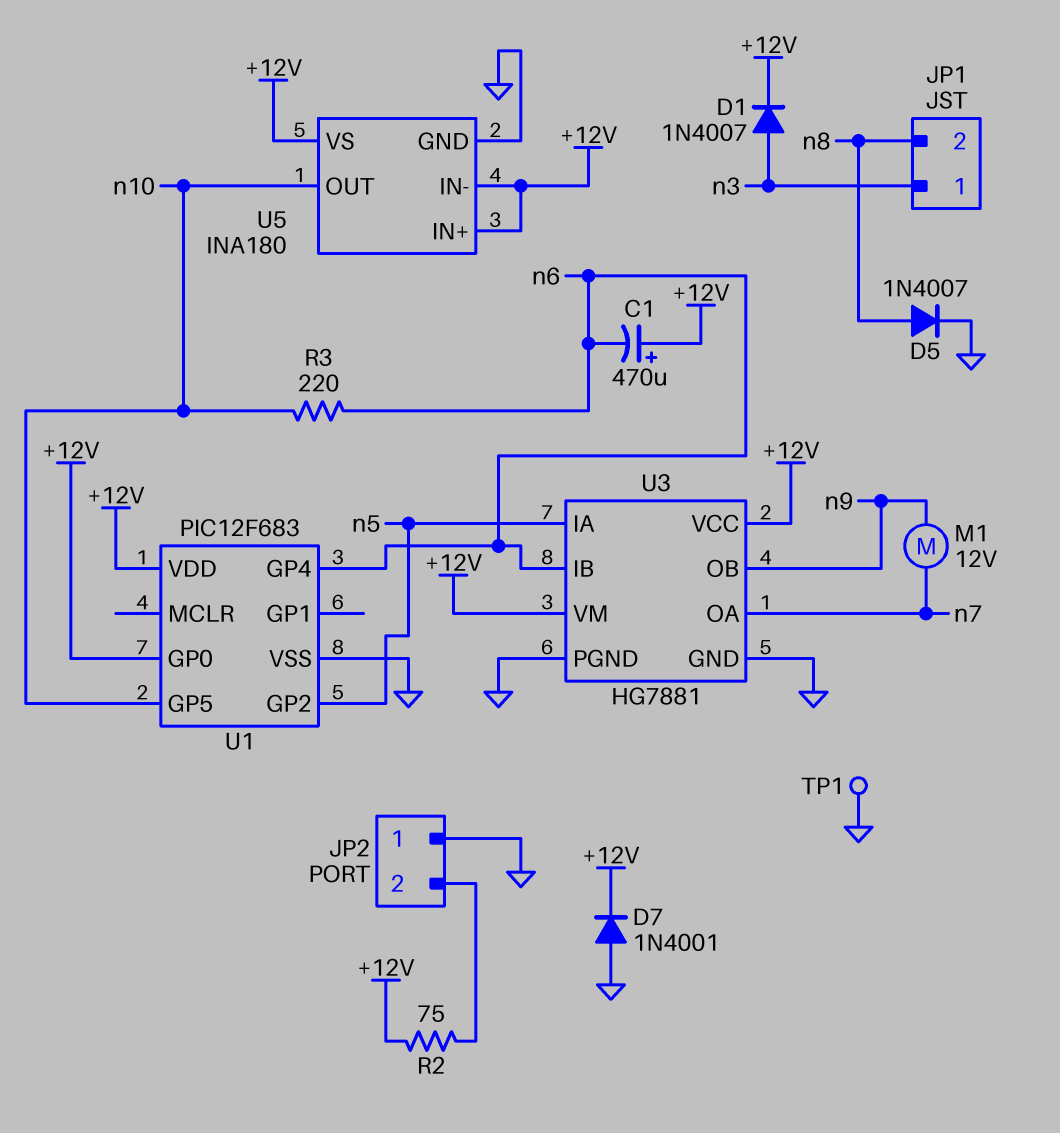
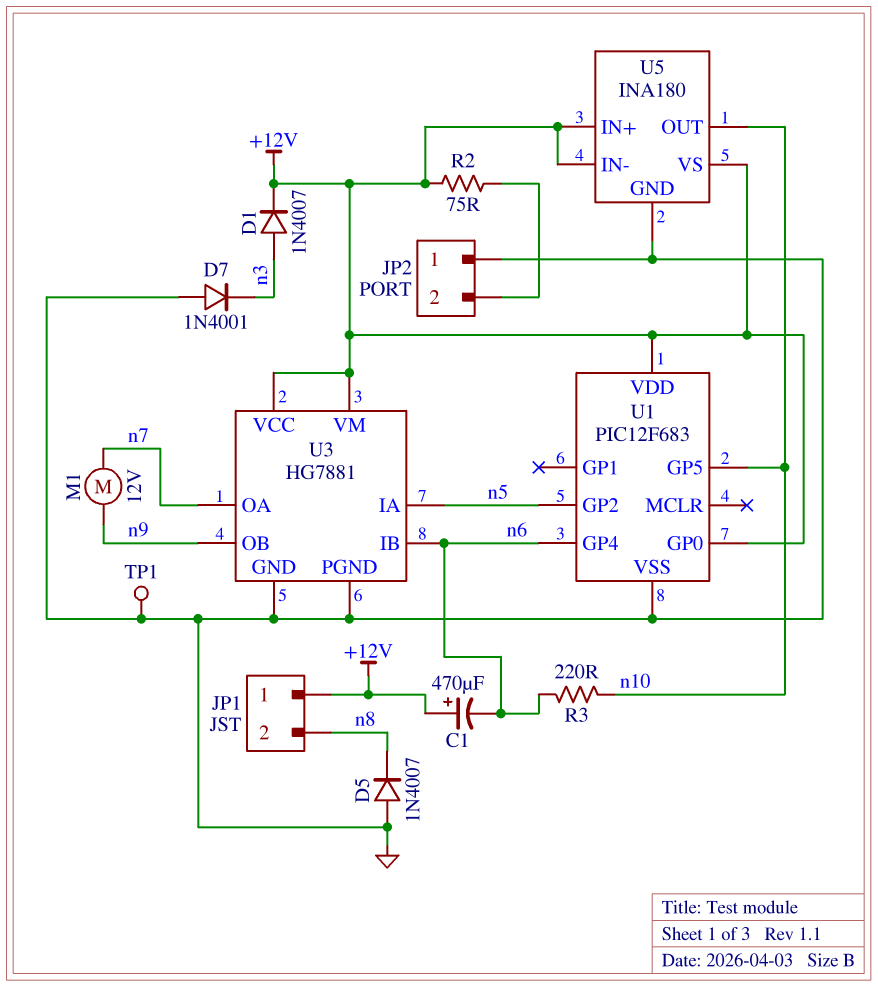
D5: diode 1N4007 (A n8, K GND) -> diode 1N4007 (A GND, K n8)
D7: diode 1N4001 (A GND, K +12V) -> diode 1N4001 (A GND, K n3)
JP1 pin 1: n3 -> +12V

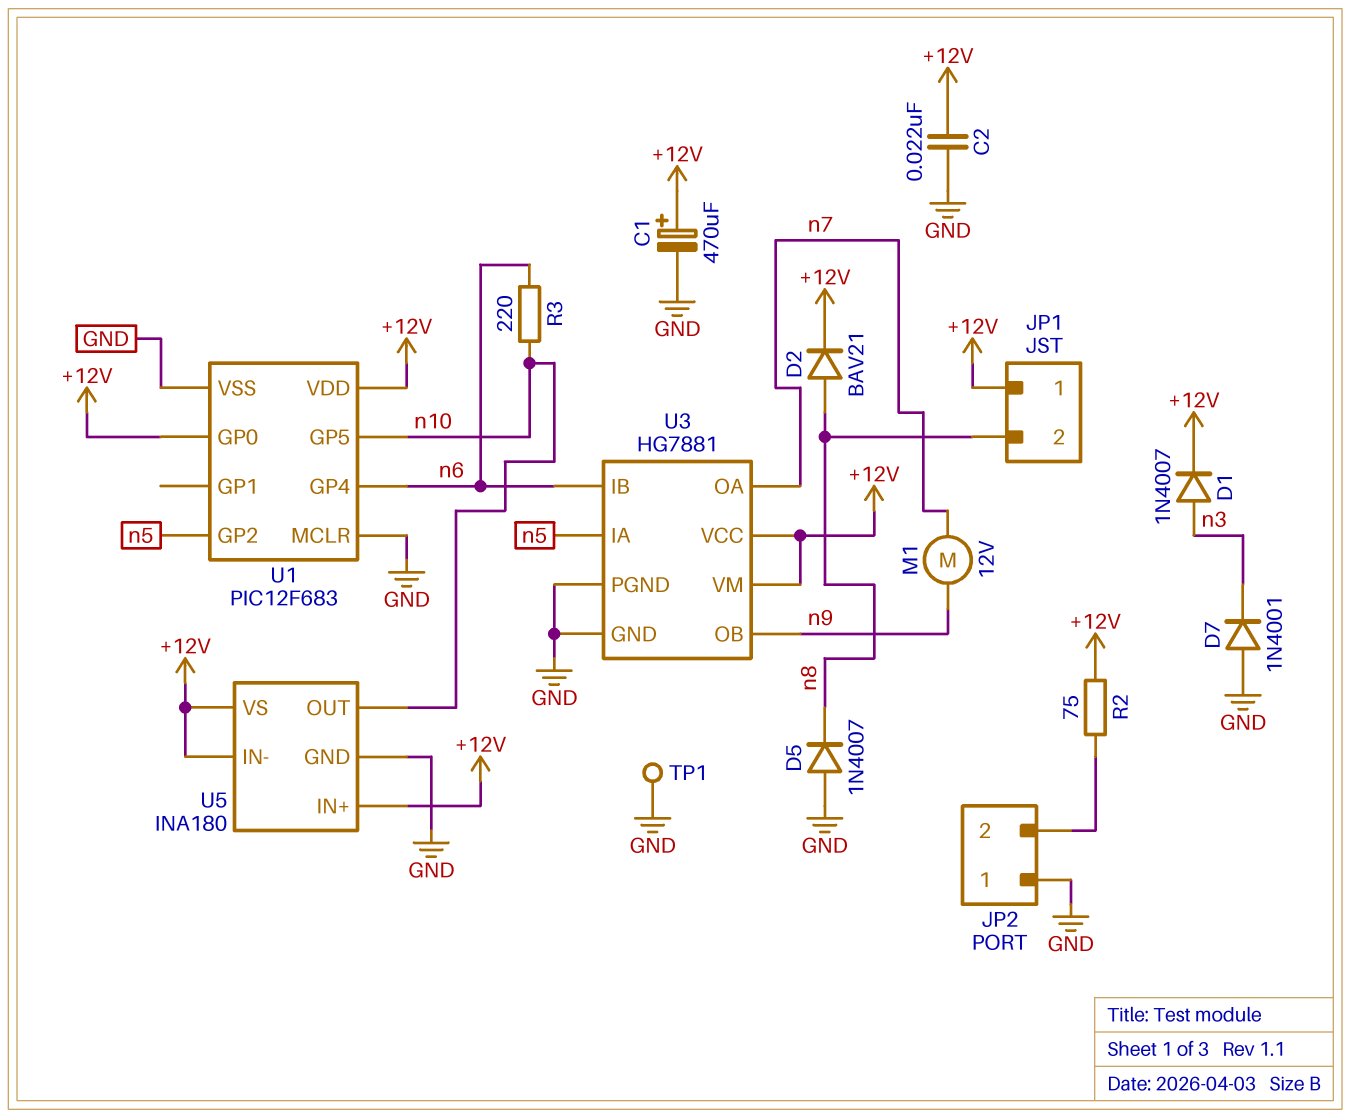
C1: 470uF (plus +12V, minus n6) -> 470uF (plus +12V, minus GND)
C2: none -> 22nF (+12V, GND)
D2: none -> diode BAV21 (A n8, K +12V)
U1 pin MCLR: none -> GND

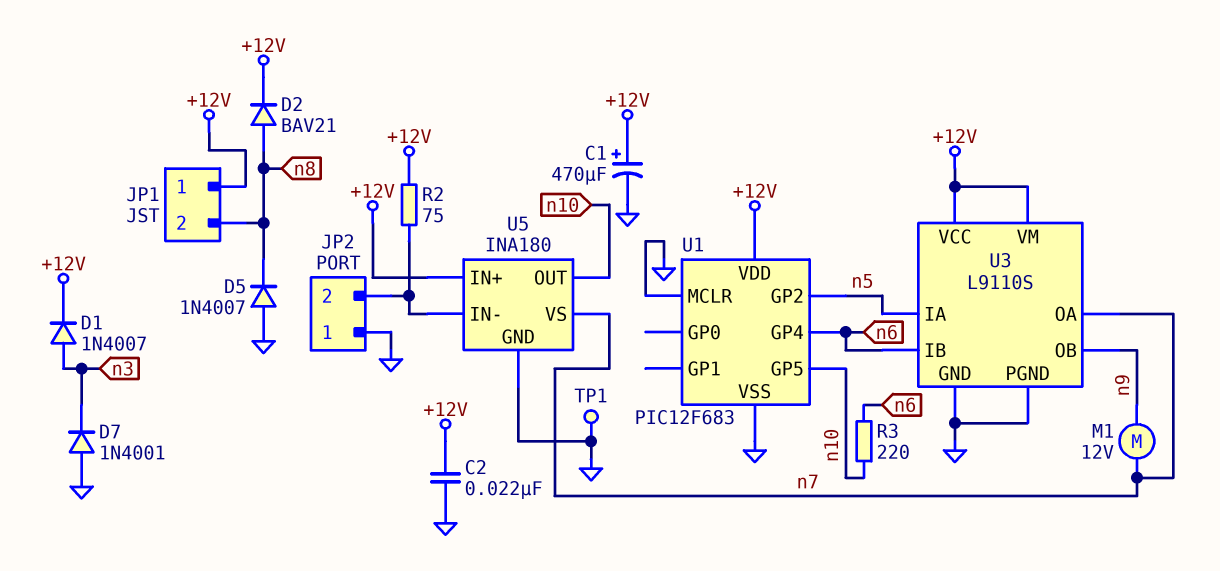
U1 pin GP0: +12V -> none
U3: HG7881 -> L9110S
U5 pin IN-: +12V -> JP2/2
U5 pin VS: +12V -> n7

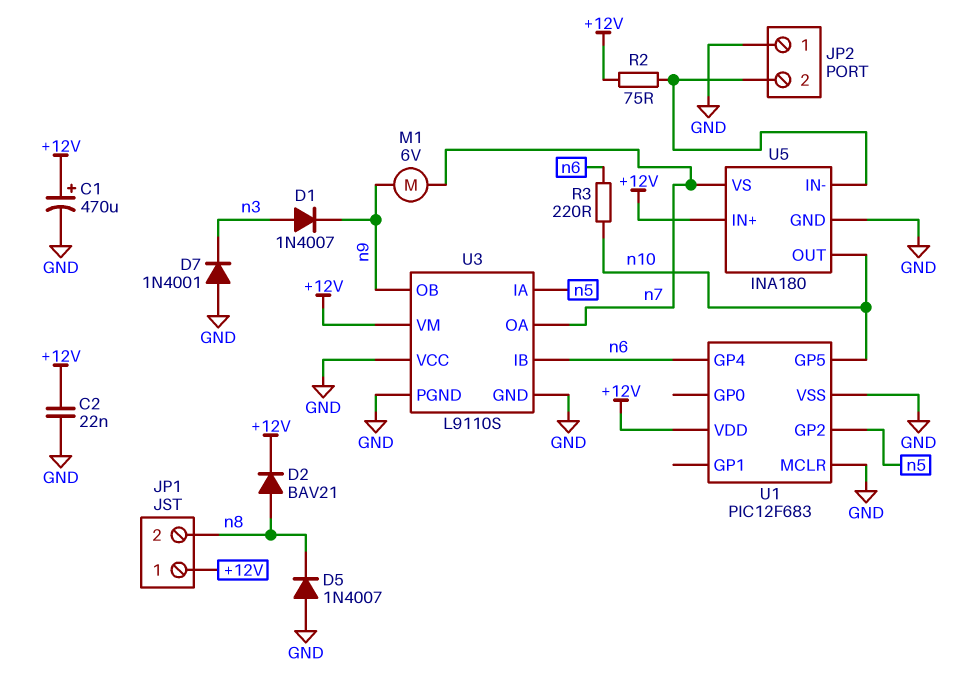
D1: diode 1N4007 (A n3, K +12V) -> diode 1N4007 (A n3, K n9)
M1: motor 12V (n7, n9) -> motor 6V (n7, n9)
TP1: test point (GND) -> none
U3 pin VCC: +12V -> GND

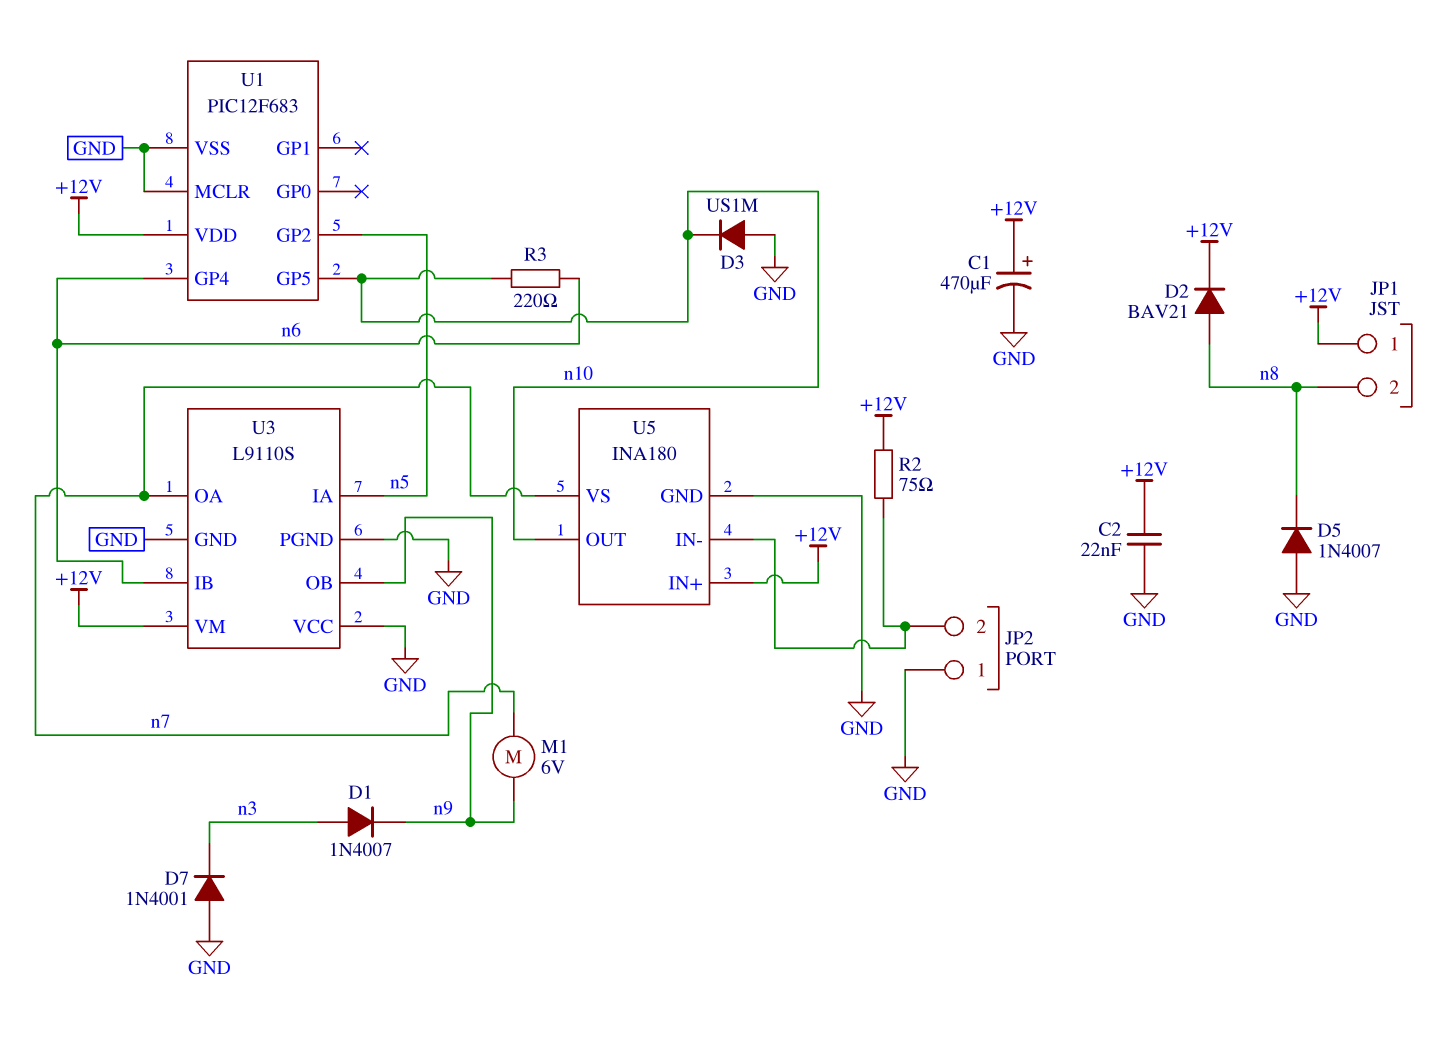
D3: none -> diode US1M (A GND, K n10)

